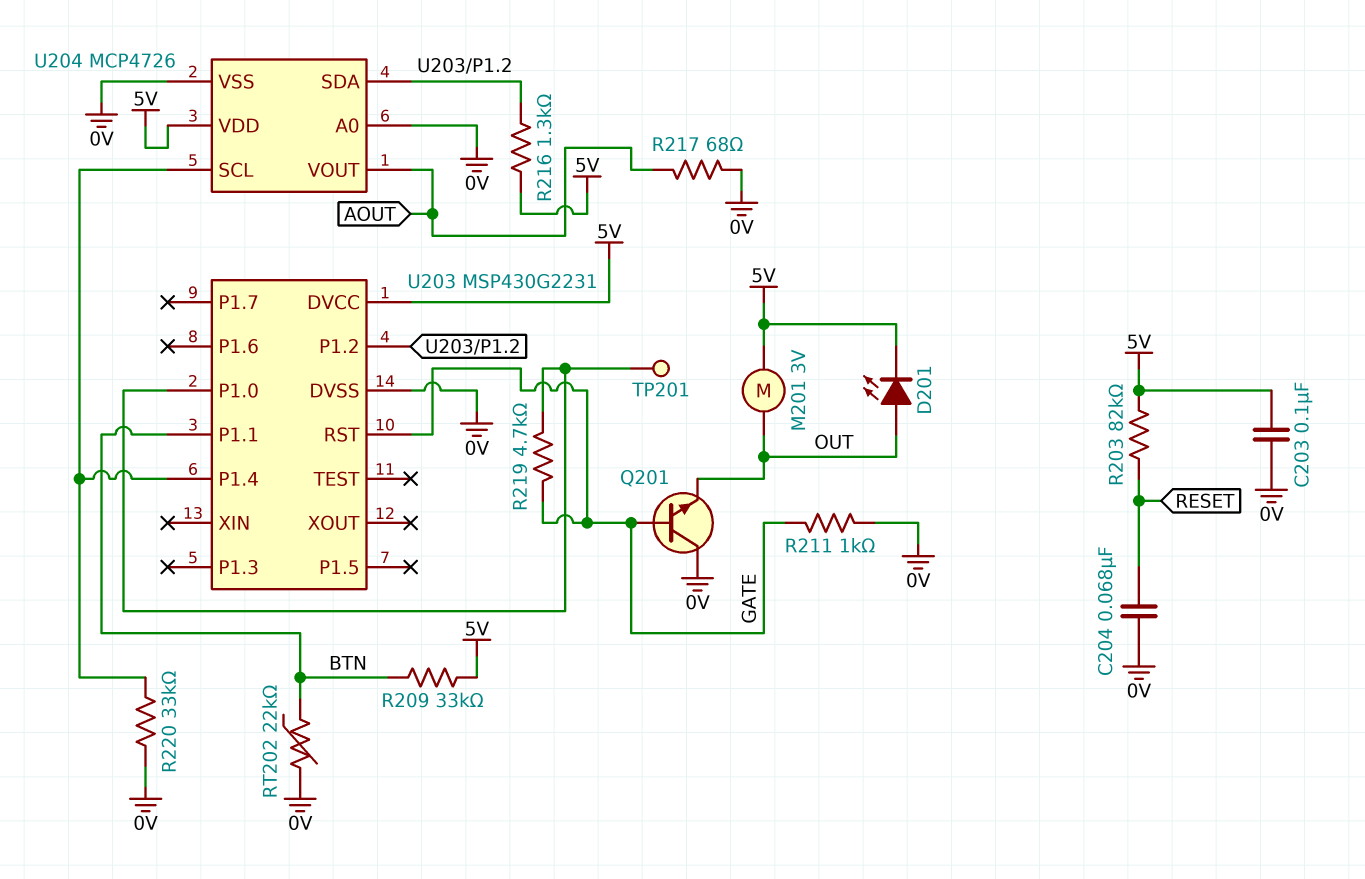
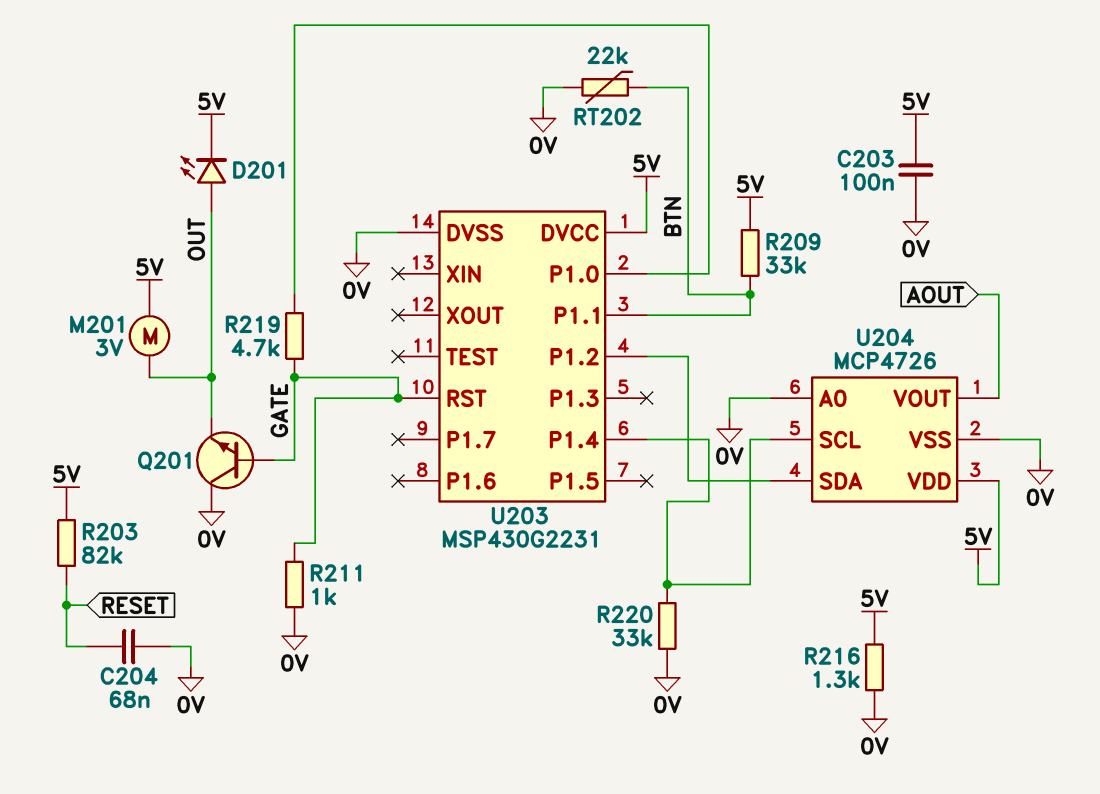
R216: 1.3k (5V, U203/P1.2) -> 1.3k (0V, 5V)
R217: 68 (0V, AOUT) -> none
TP201: test point (U203/P1.0) -> none

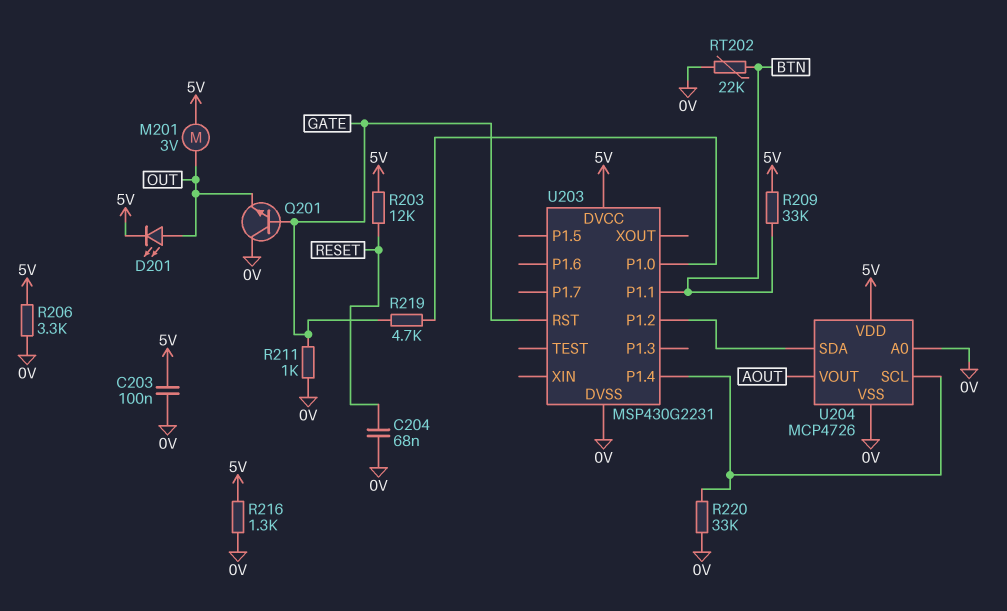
R203: 82k (5V, RESET) -> 12k (5V, RESET)
R206: none -> 3.3k (0V, 5V)

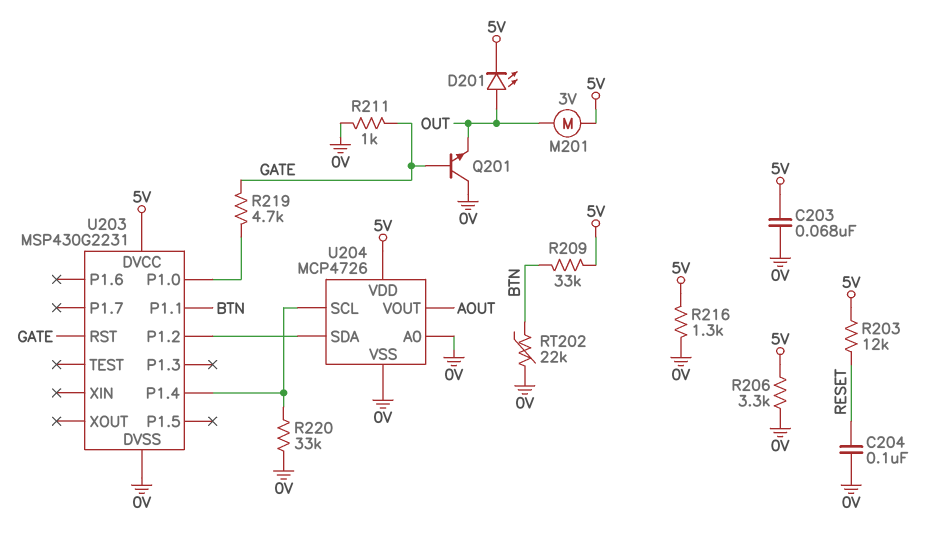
C203: 100nF (0V, 5V) -> 68nF (0V, 5V)
C204: 68nF (0V, RESET) -> 100nF (0V, RESET)

